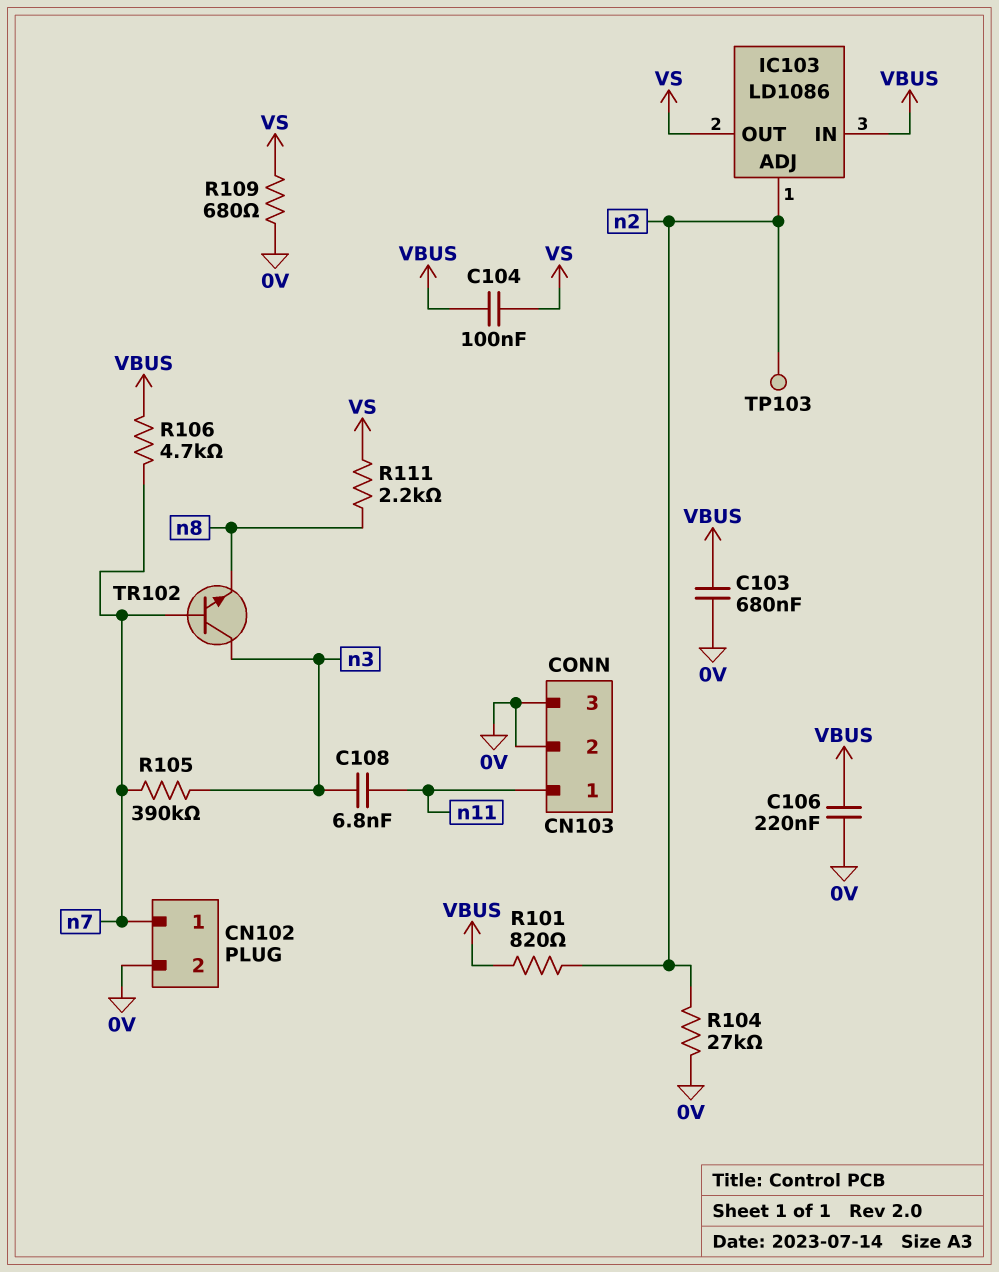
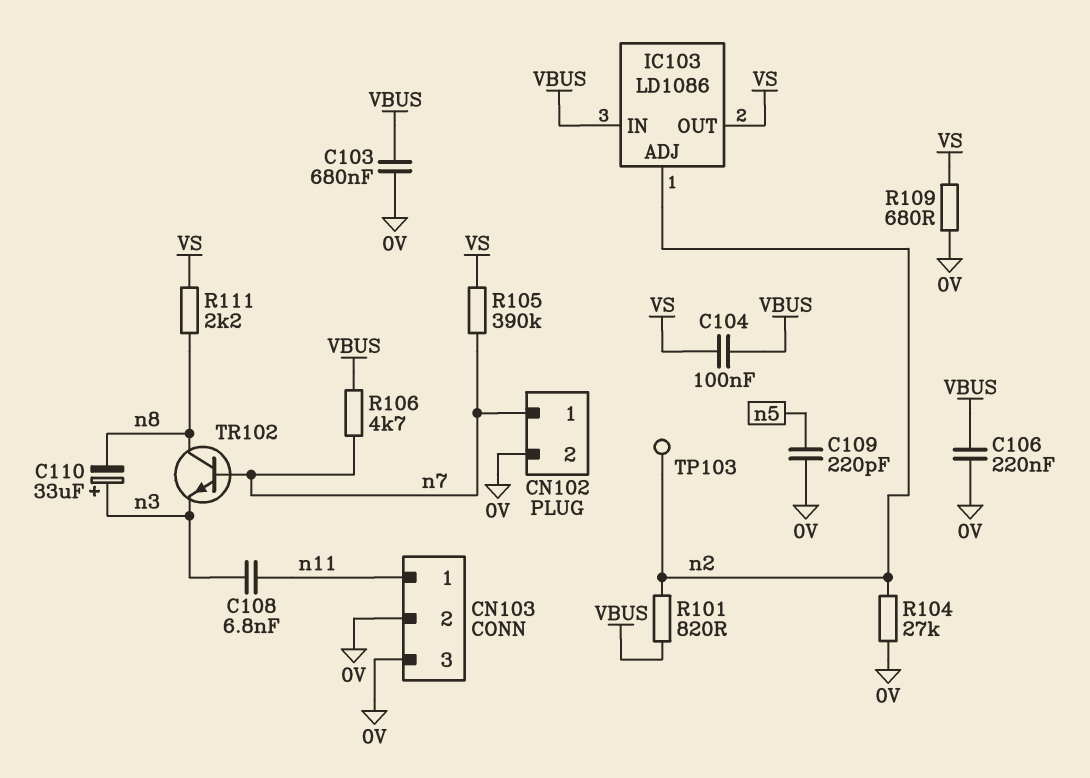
C109: none -> 220pF (0V, n5)
C110: none -> 33uF (plus n3, minus n8)
R105: 390k (n3, n7) -> 390k (VS, n7)
TR102: NPN (B n7, C n3, E n8) -> NPN (B n7, C n8, E n3)

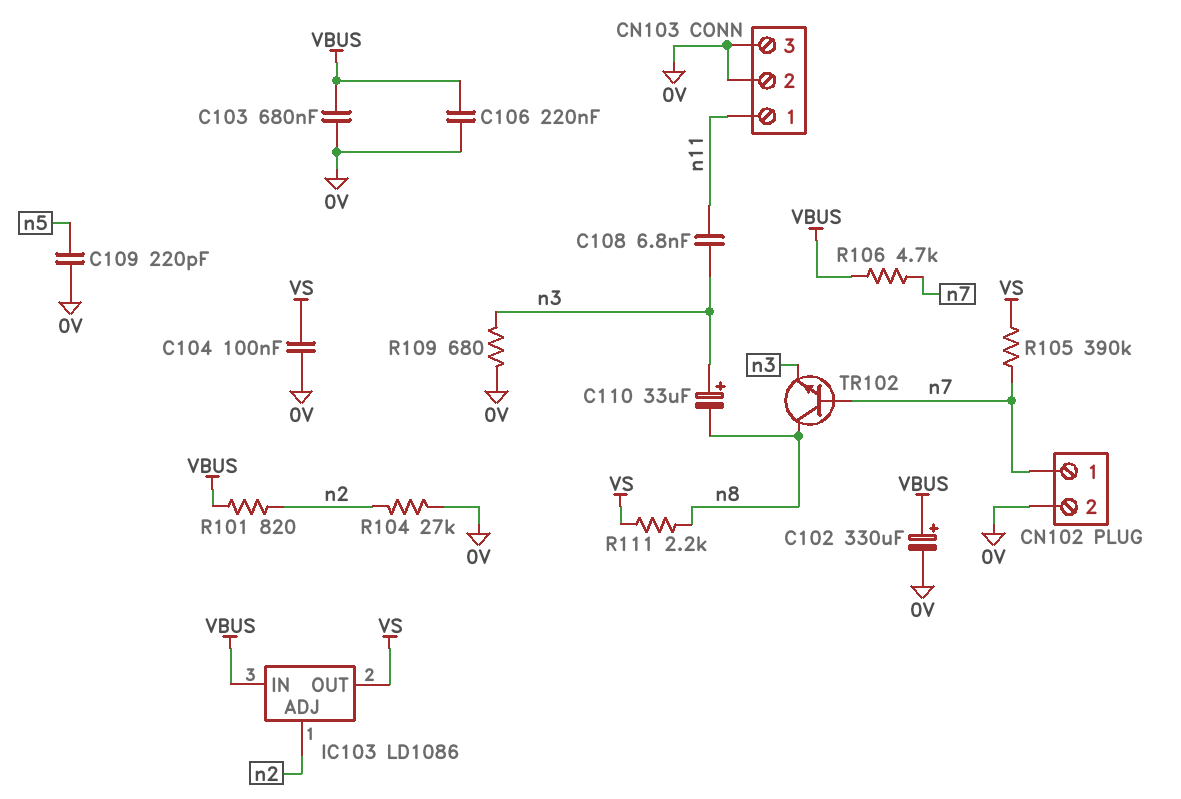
C102: none -> 330uF (plus VBUS, minus 0V)
C104: 100nF (VBUS, VS) -> 100nF (0V, VS)
R109: 680 (0V, VS) -> 680 (0V, n3)
TP103: test point (n2) -> none

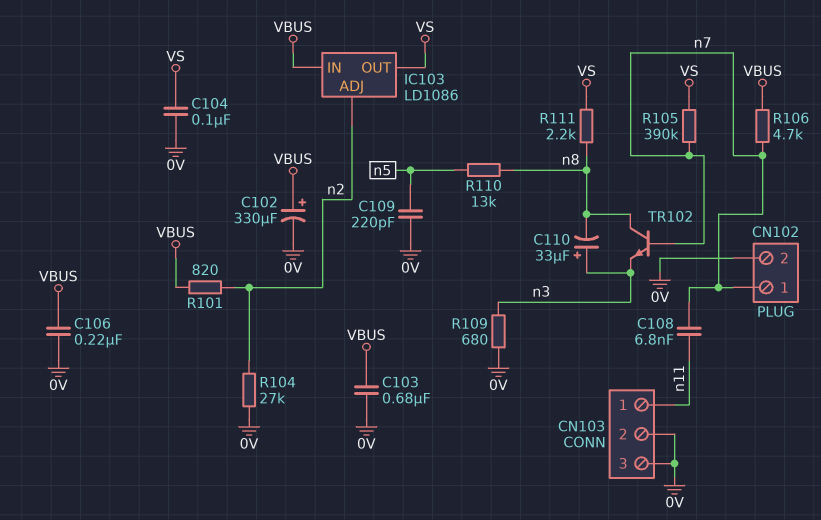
C108: 6.8nF (n3, n11) -> 6.8nF (n7, n11)
R110: none -> 13k (n5, n8)

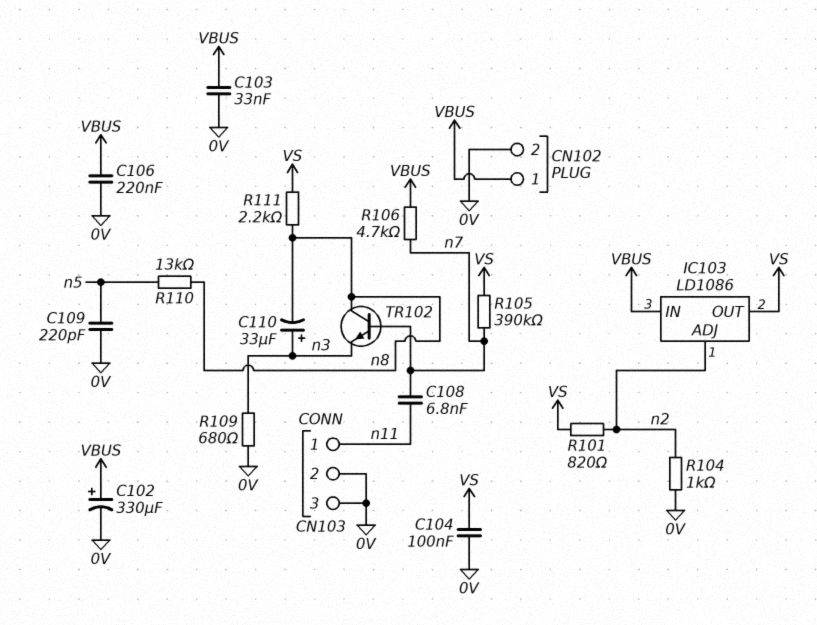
C103: 680nF (0V, VBUS) -> 33nF (0V, VBUS)
CN102 pin 1: n7 -> VBUS
R101: 820 (VBUS, n2) -> 820 (VS, n2)
R104: 27k (0V, n2) -> 1k (0V, n2)

